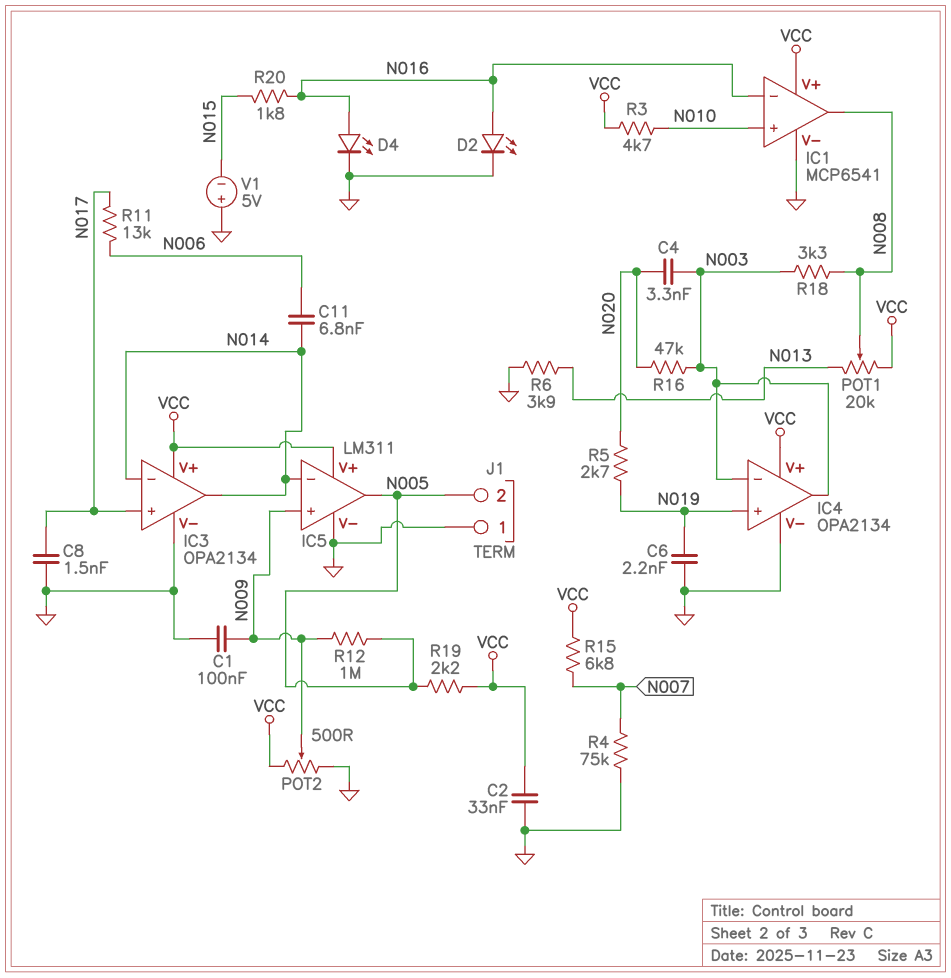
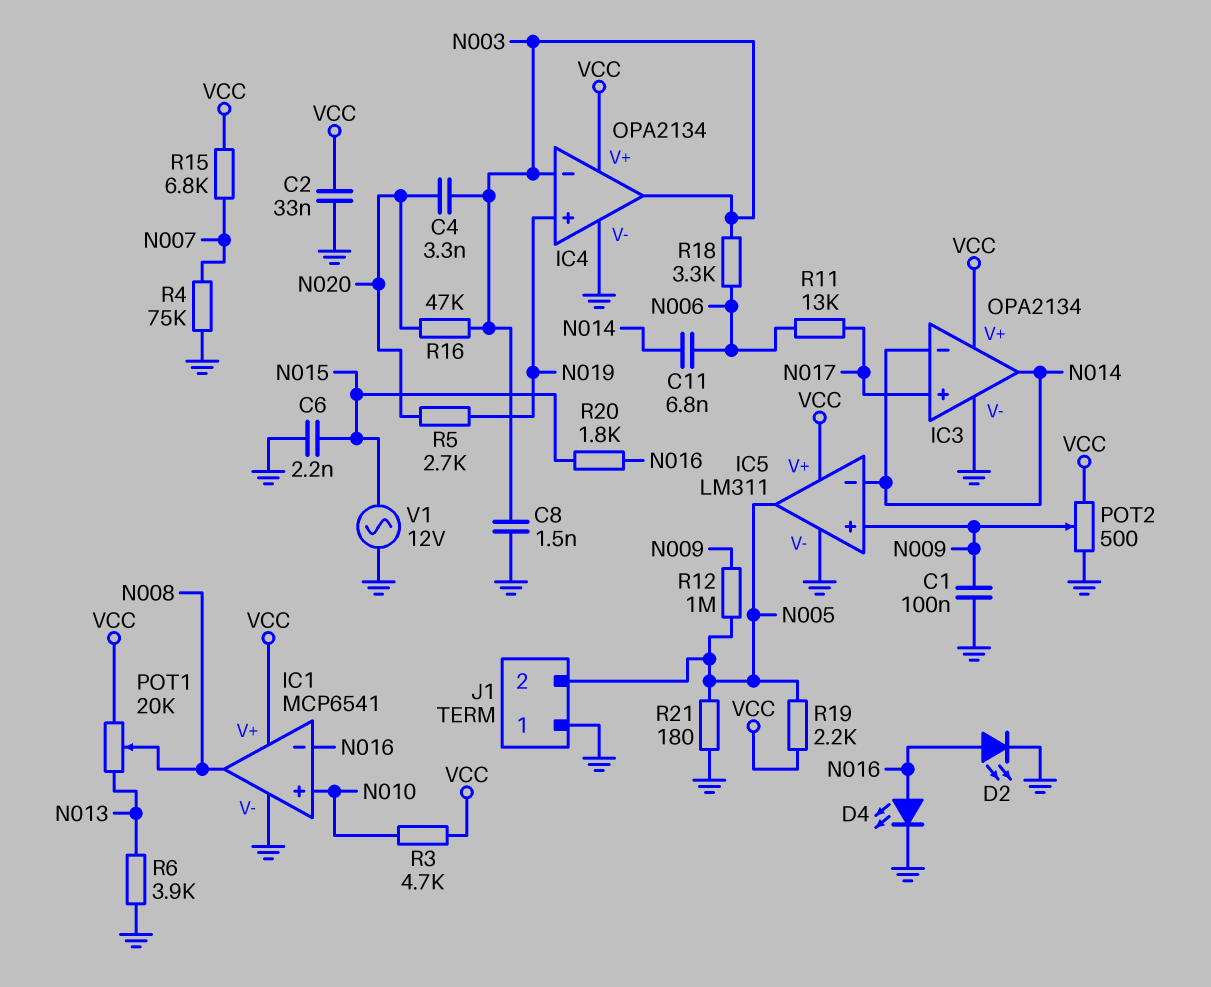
C6: 2.2nF (GND, N019) -> 2.2nF (GND, N015)
C8: 1.5nF (GND, N017) -> 1.5nF (GND, N003)
R18: 3.3k (N003, N008) -> 3.3k (N003, N006)
R21: none -> 180 (GND, N005)
V1: 5V (plus GND, minus N015) -> AC 12V (GND, N015)

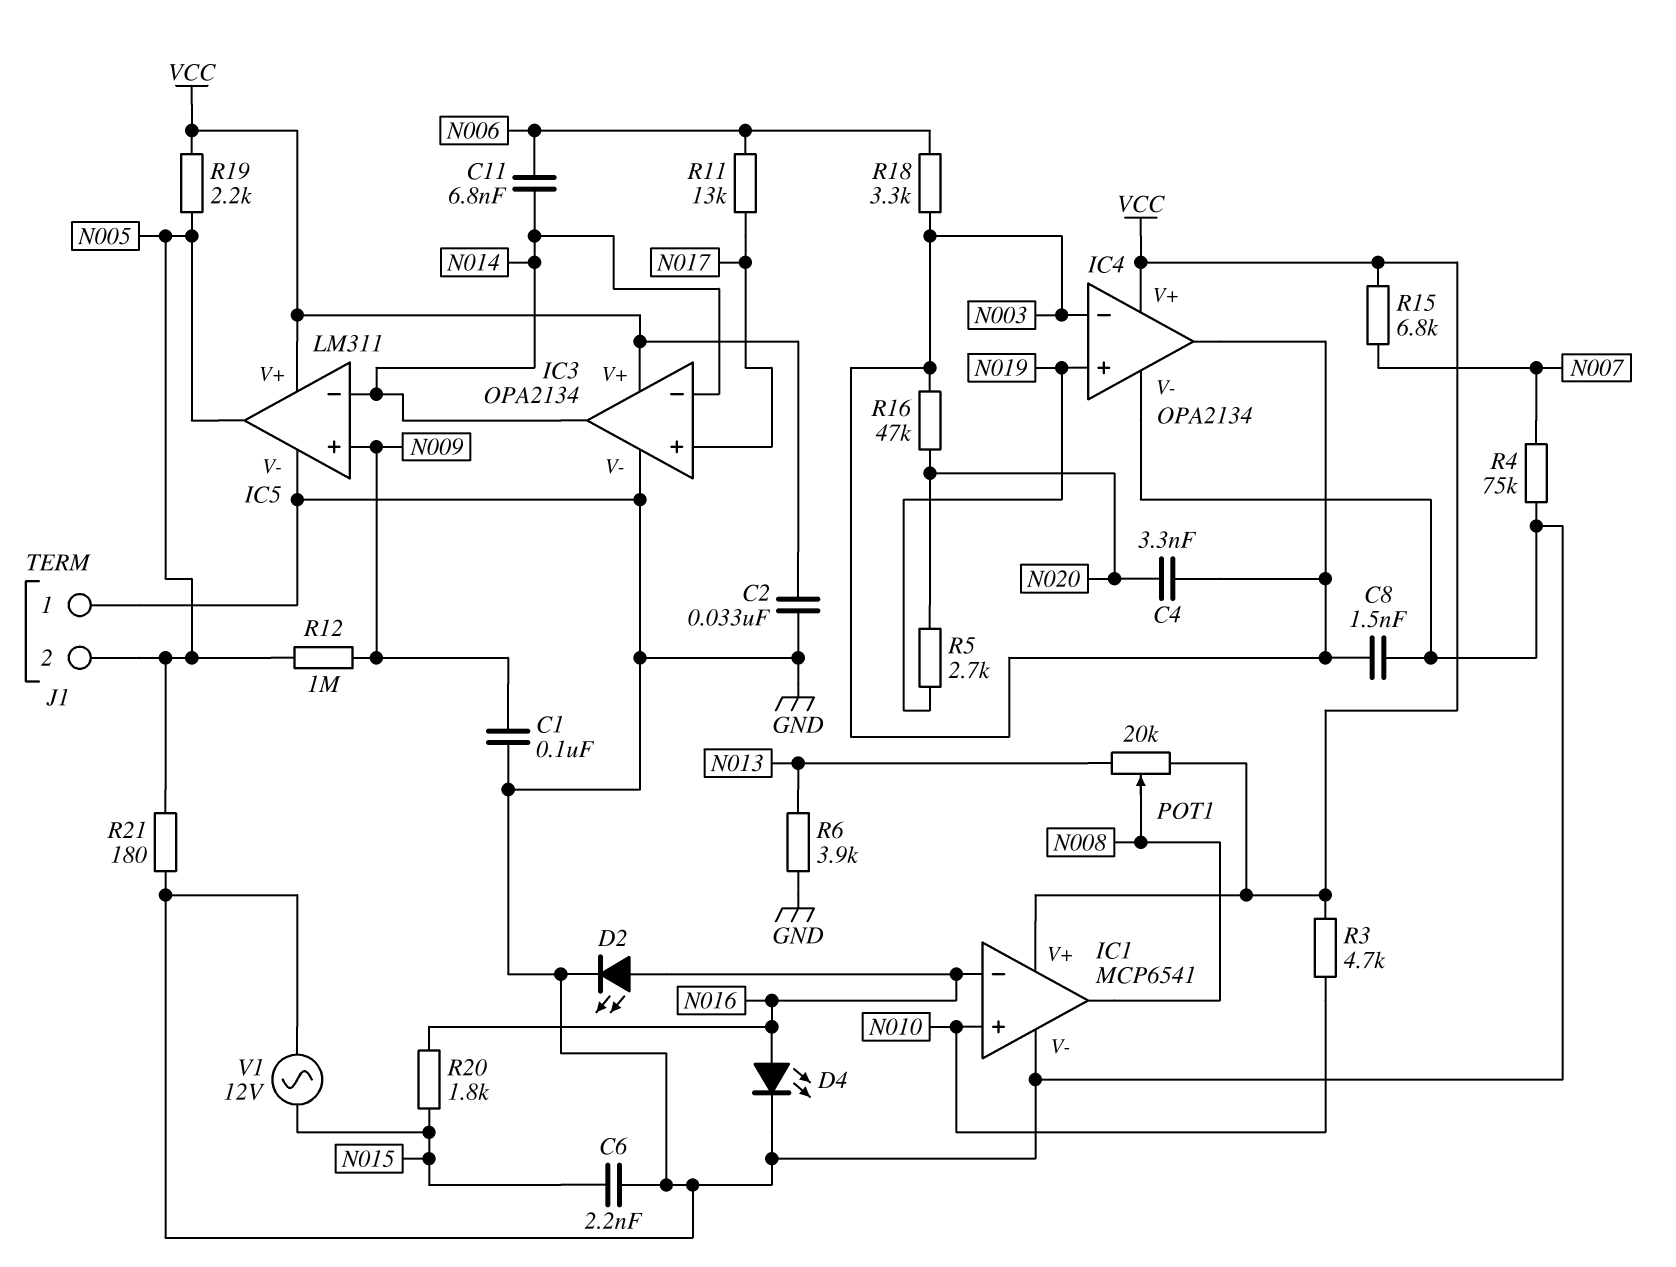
POT2: 500 (GND, VCC, wiper N009) -> none

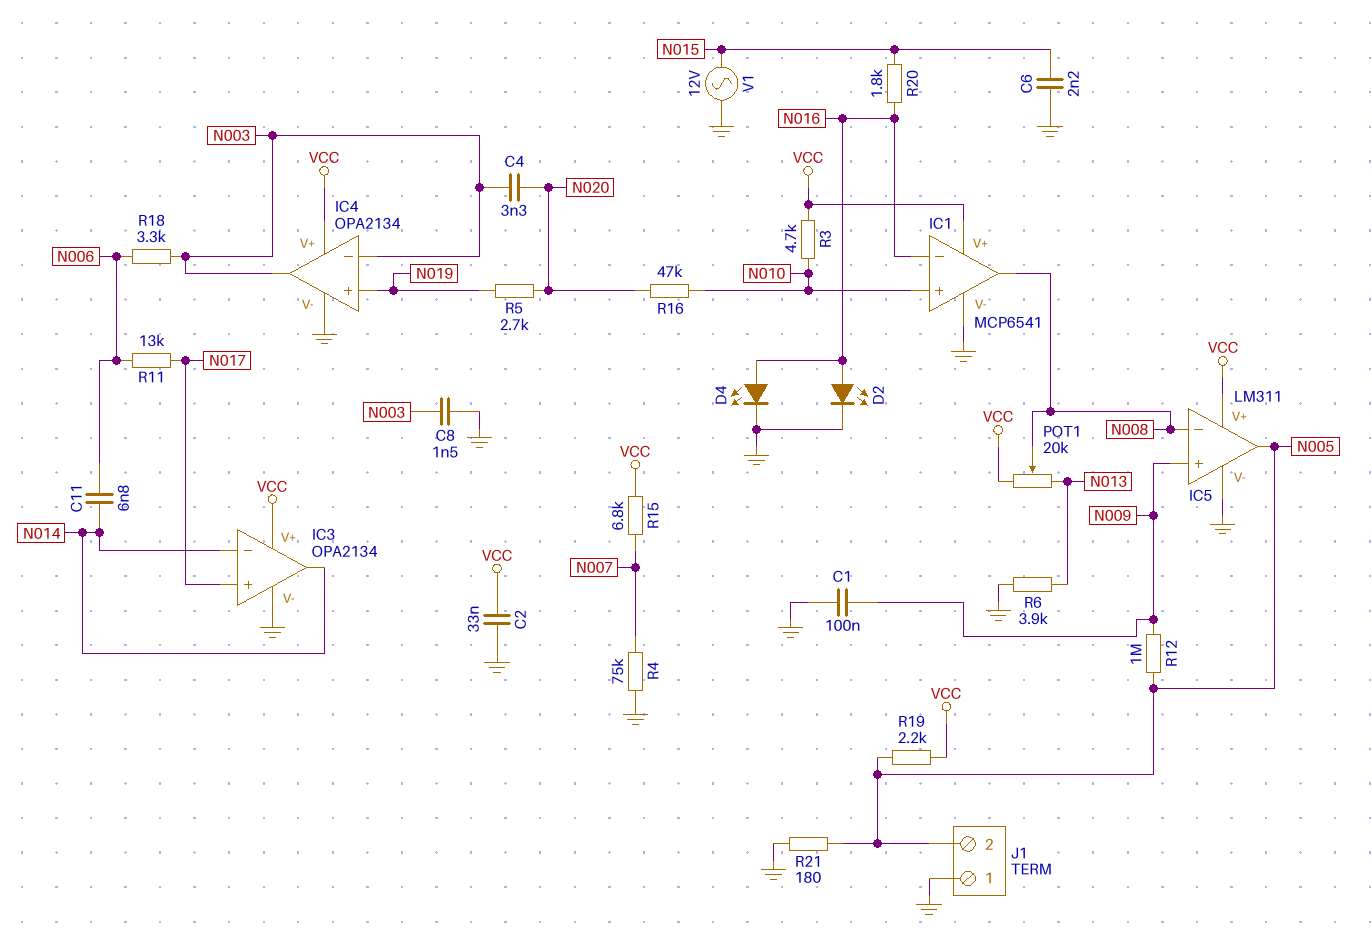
IC5 pin in-: N014 -> N008
R16: 47k (N003, N020) -> 47k (N010, N020)

